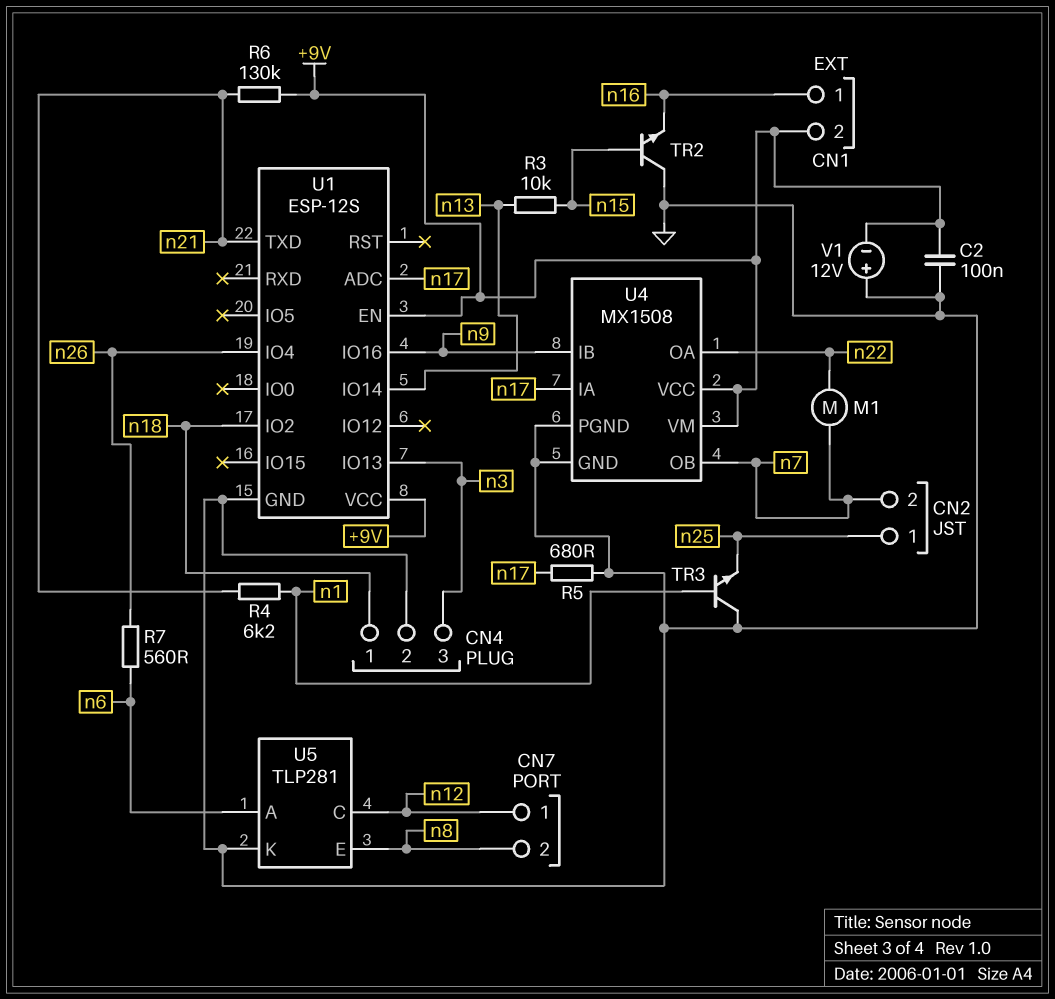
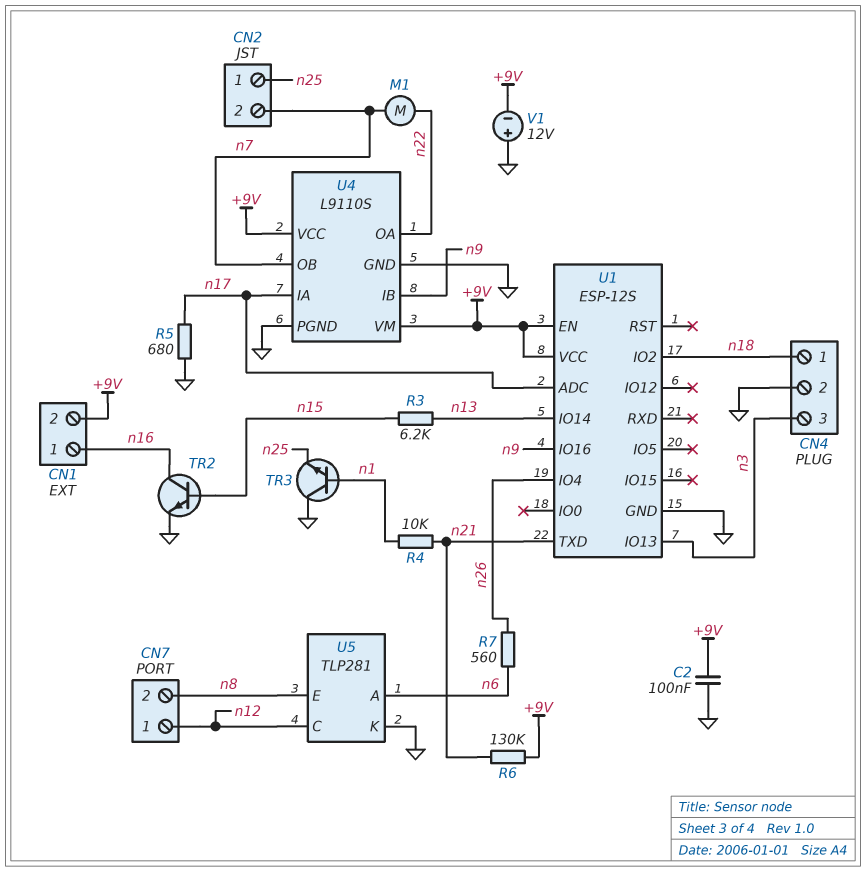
R3: 10k (n13, n15) -> 6.2k (n13, n15)
R4: 6.2k (n1, n21) -> 10k (n1, n21)
TR2: NPN (B n15, C GND, E n16) -> NPN (B n15, C n16, E GND)
U4: MX1508 -> L9110S

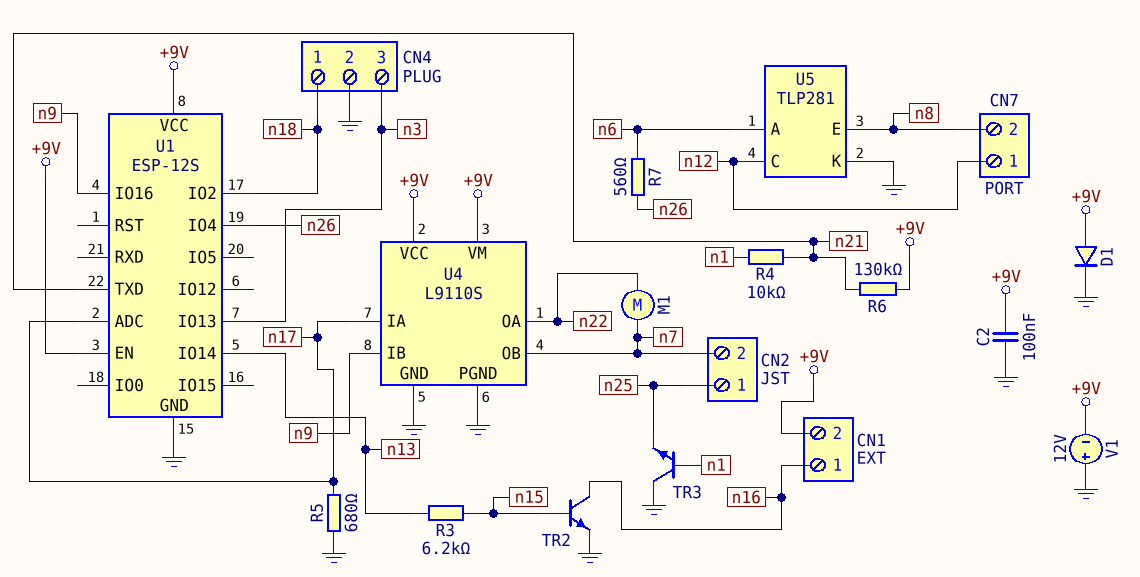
D1: none -> diode (A +9V, K GND)

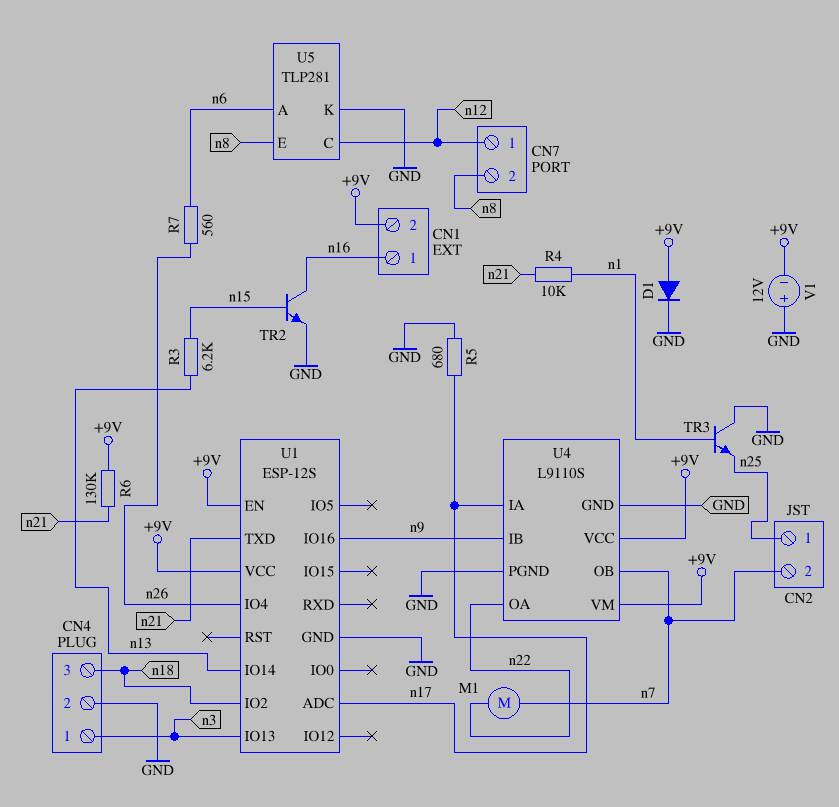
C2: 100nF (+9V, GND) -> none
CN4 pin 1: n18 -> n3
CN4 pin 3: n3 -> n18

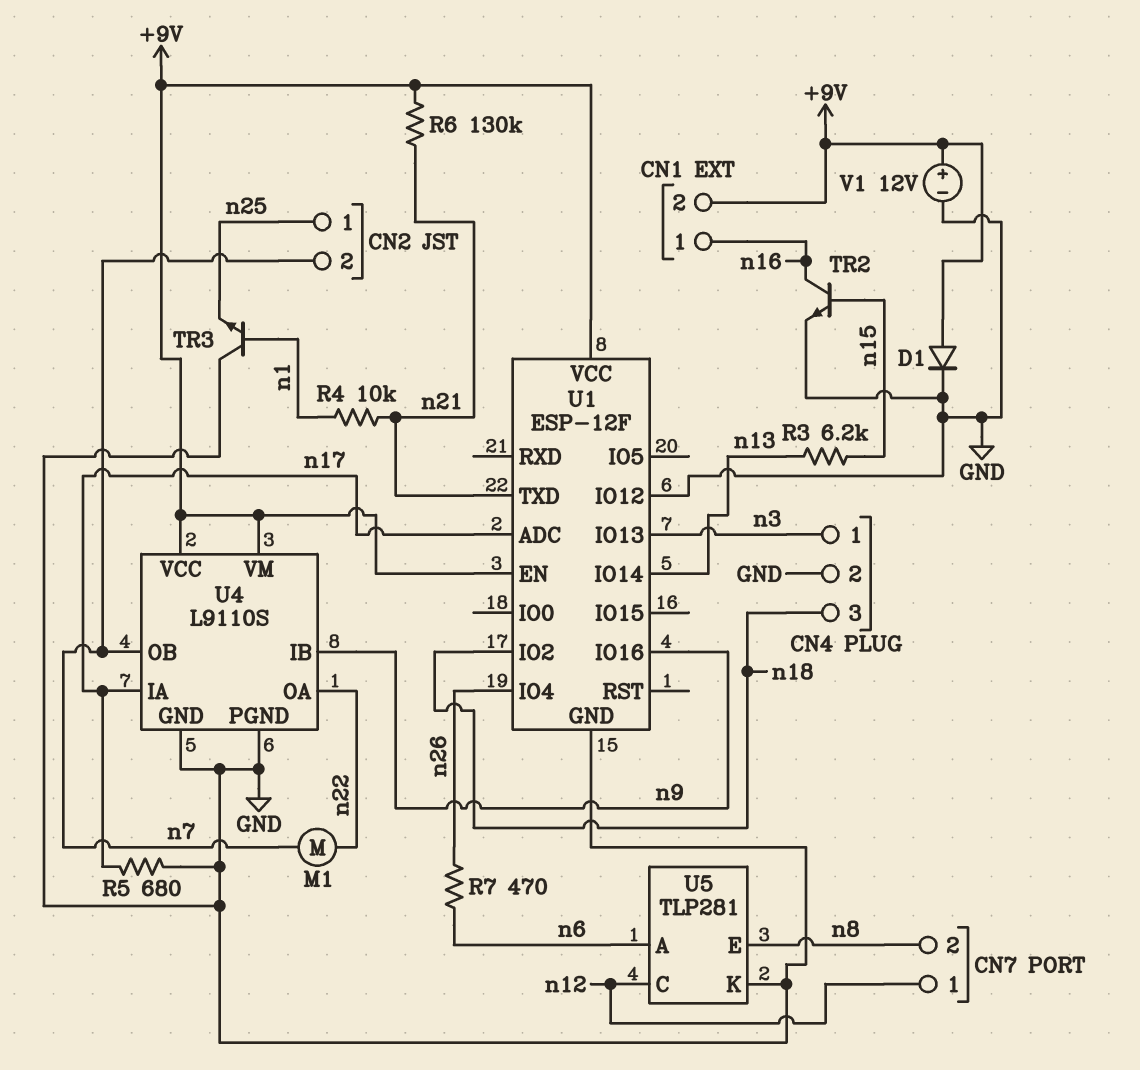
R7: 560 (n6, n26) -> 470 (n6, n26)
U1: ESP-12S -> ESP-12F
U1 pin IO12: none -> GND
V1: 12V (plus GND, minus +9V) -> 12V (plus +9V, minus GND)

